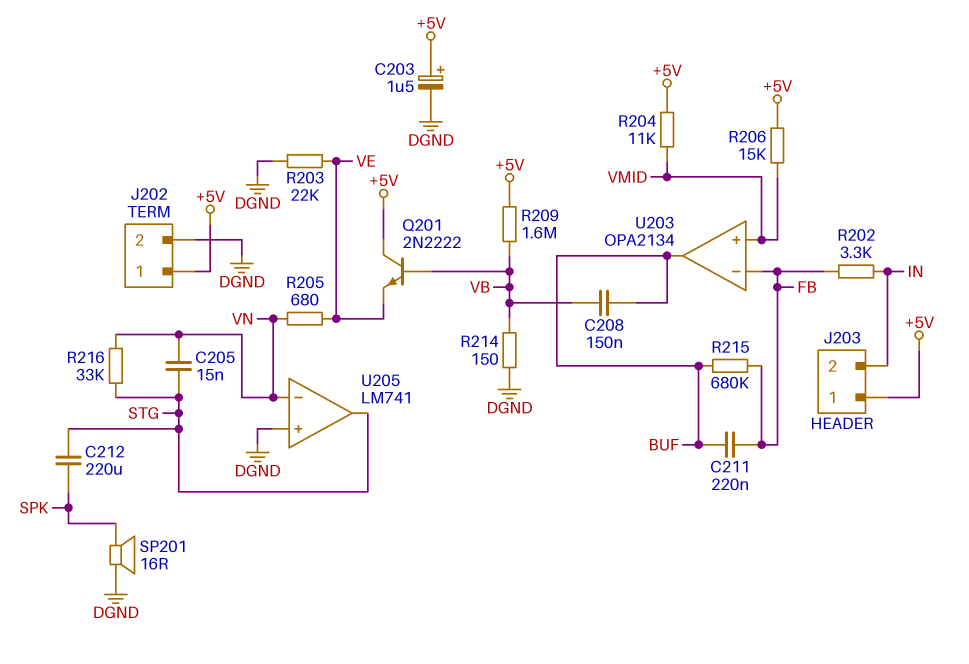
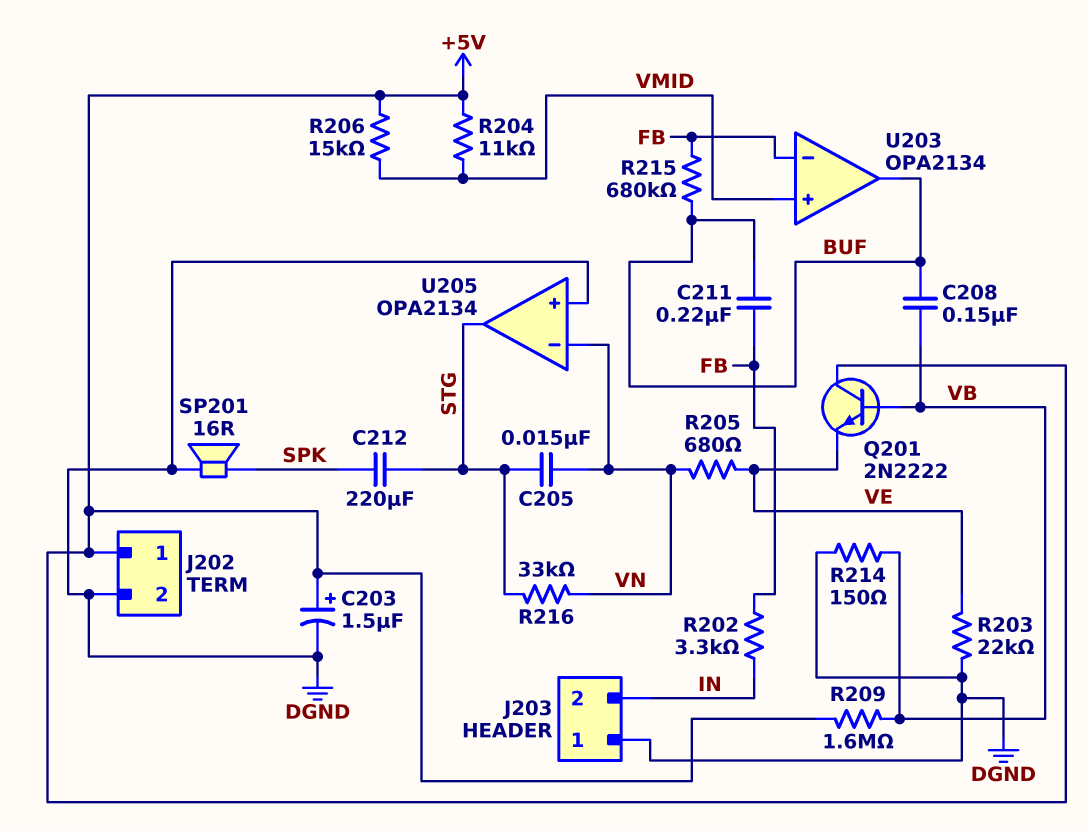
J203 pin 1: +5V -> DGND
U205: LM741 -> OPA2134

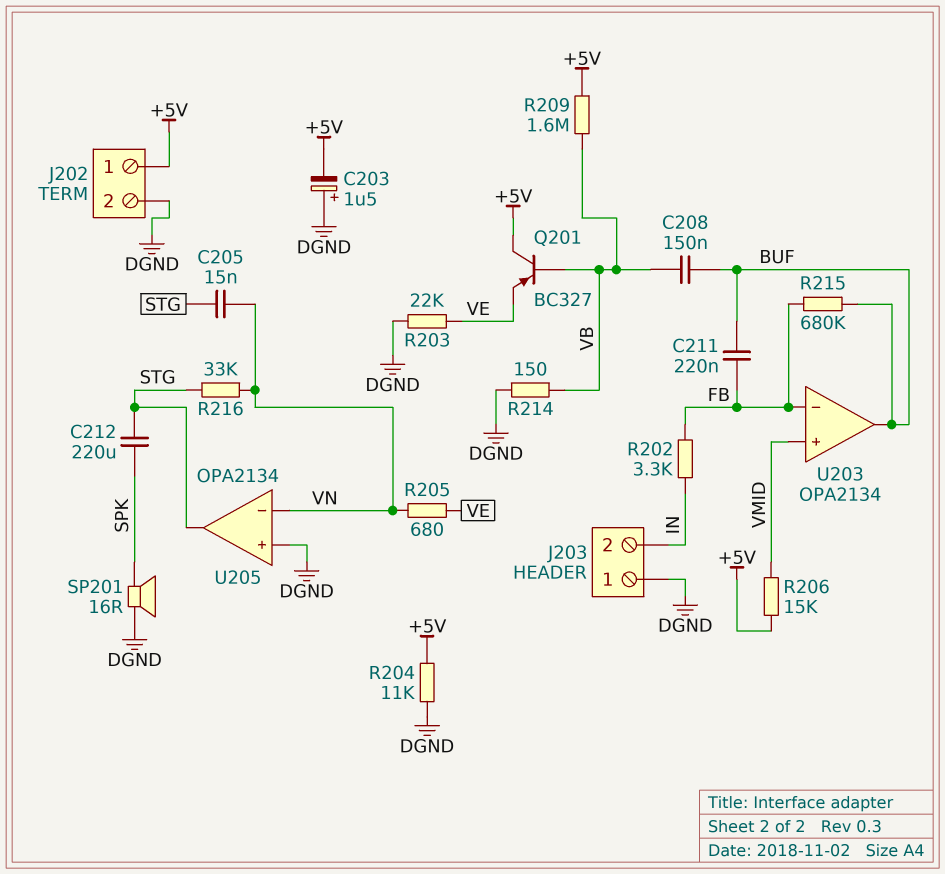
C203: 1.5uF (plus +5V, minus DGND) -> 1.5uF (plus DGND, minus +5V)
Q201: NPN 2N2222 (B VB, C +5V, E VE) -> PNP BC327 (B VB, C +5V, E VE)
R204: 11k (+5V, VMID) -> 11k (+5V, DGND)

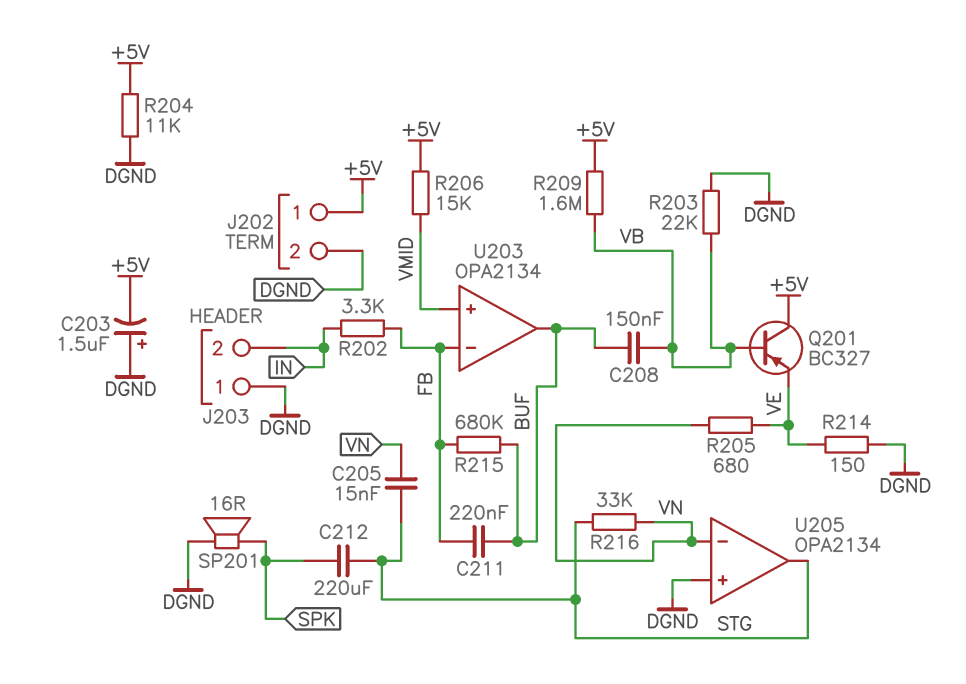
R203: 22k (DGND, VE) -> 22k (DGND, VB)
R214: 150 (DGND, VB) -> 150 (DGND, VE)

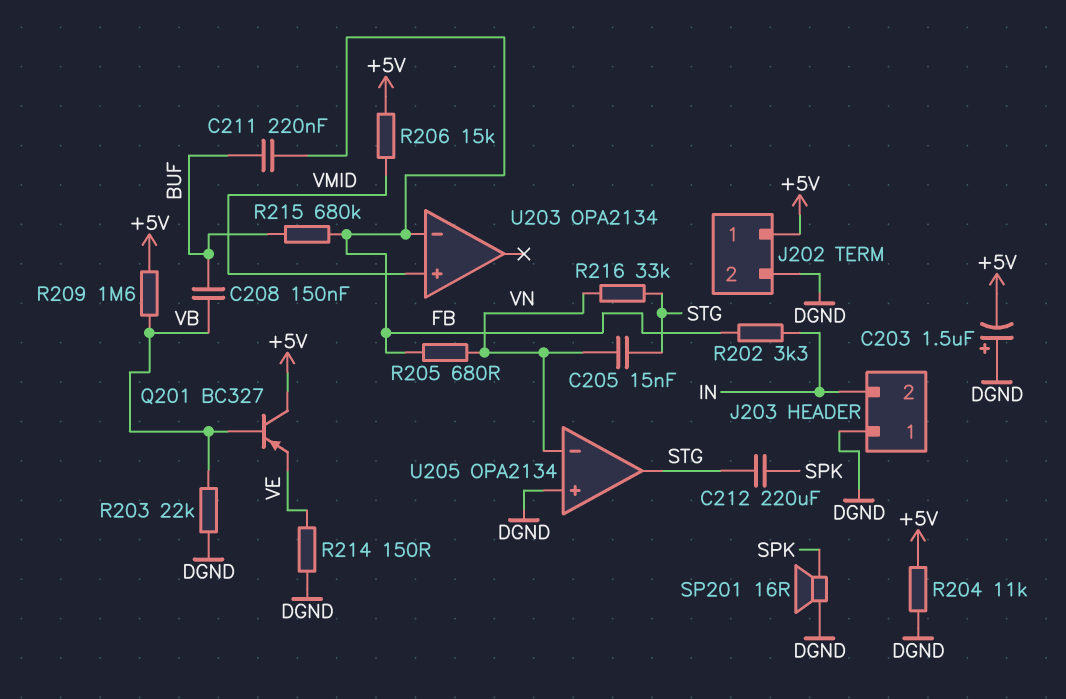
R205: 680 (VE, VN) -> 680 (FB, VN)
U203 pin out: BUF -> none

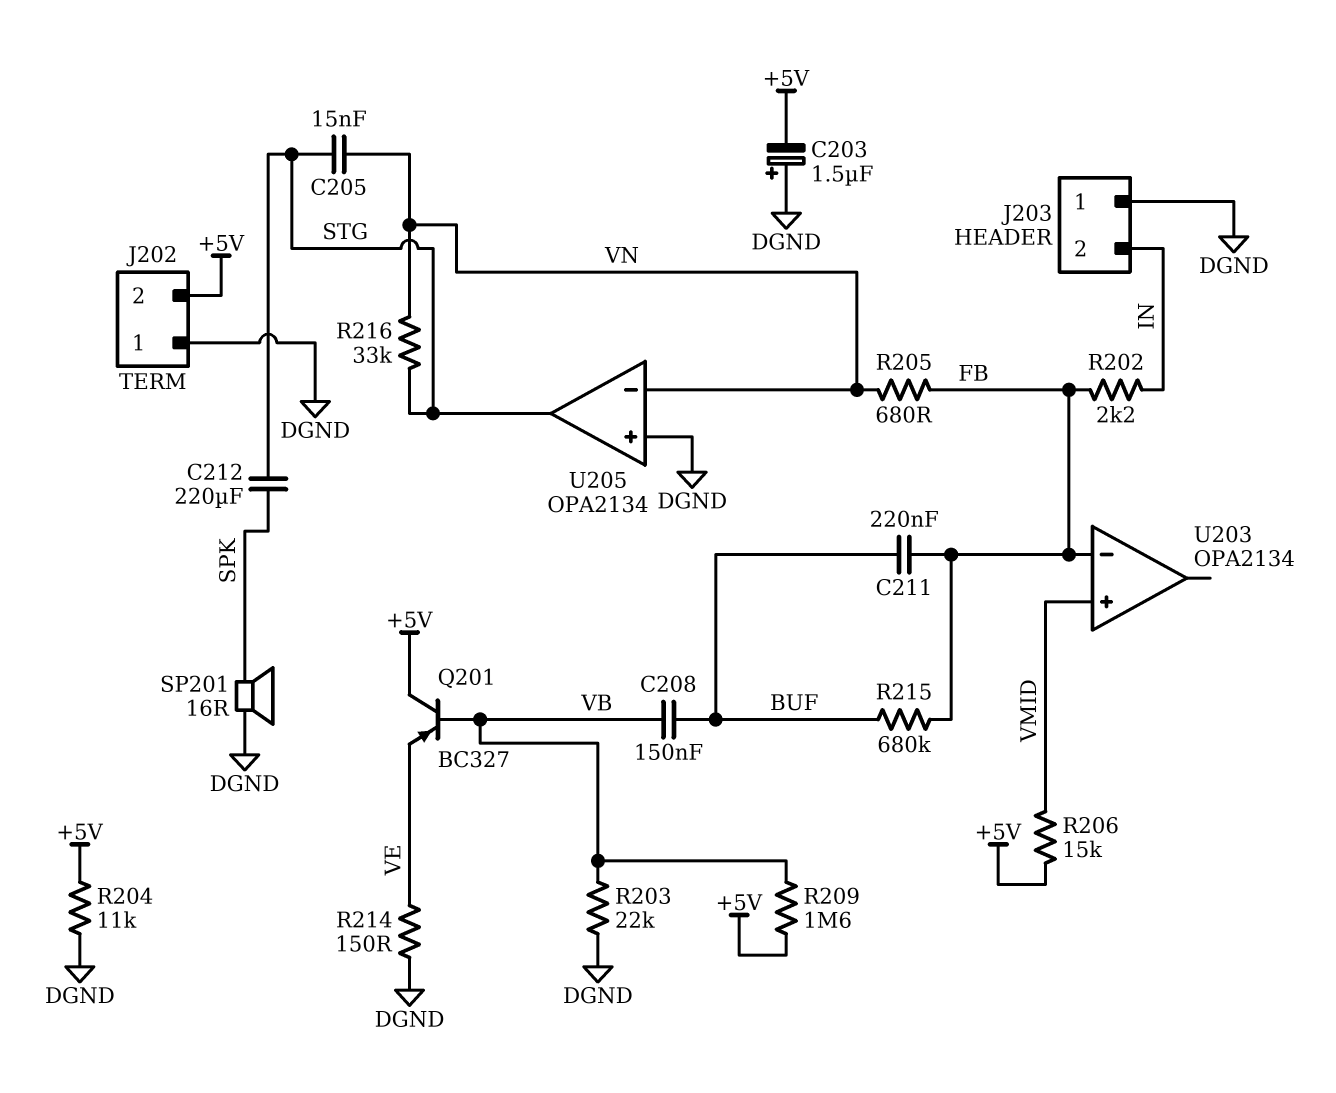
J202 pin 1: +5V -> DGND
J202 pin 2: DGND -> +5V
R202: 3.3k (FB, IN) -> 2.2k (FB, IN)

